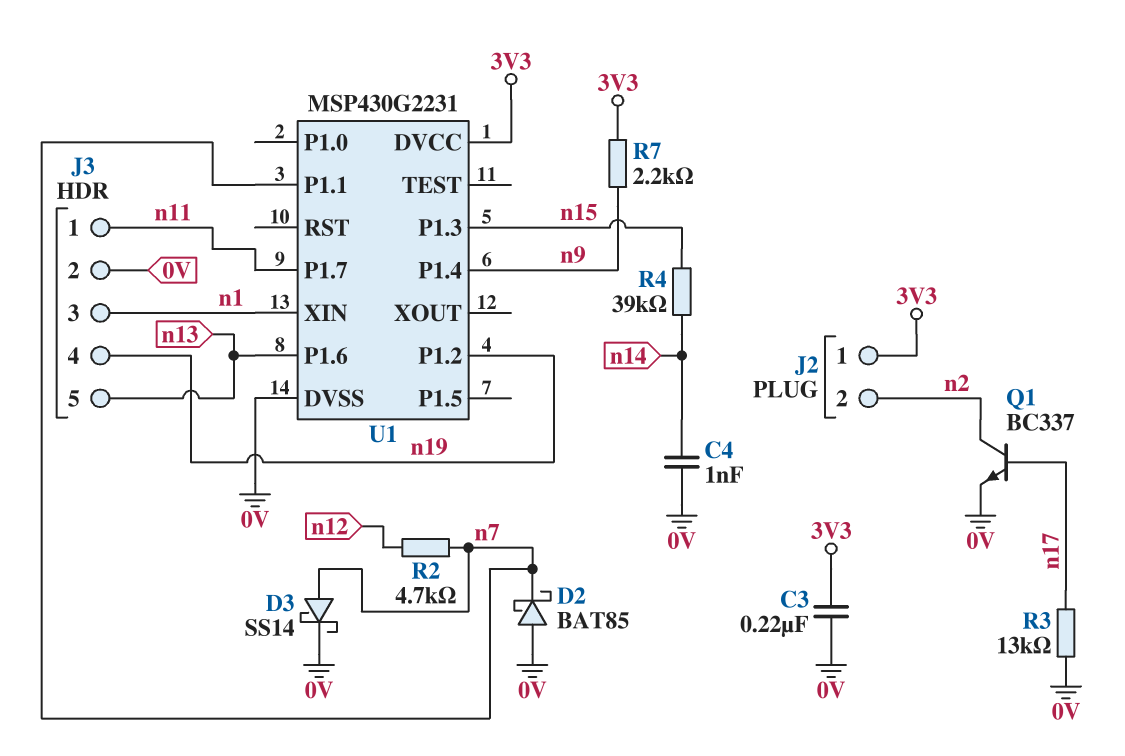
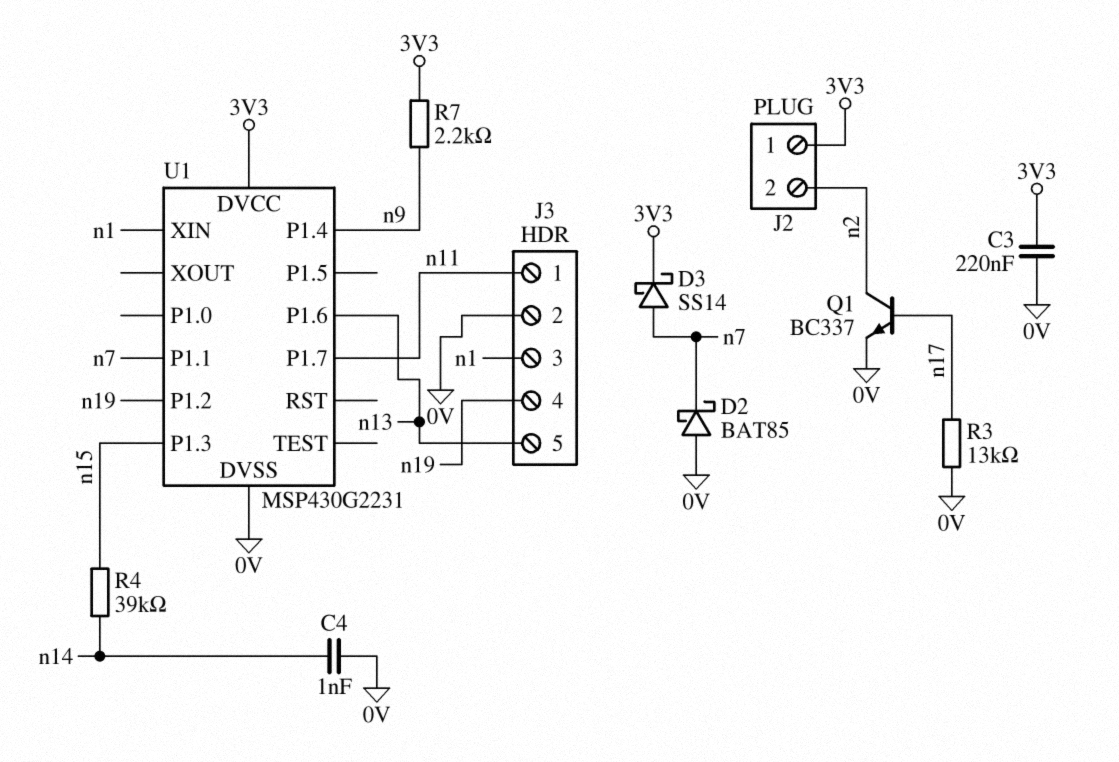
D3: schottky SS14 (A n7, K 0V) -> schottky SS14 (A n7, K 3V3)
R2: 4.7k (n7, n12) -> none

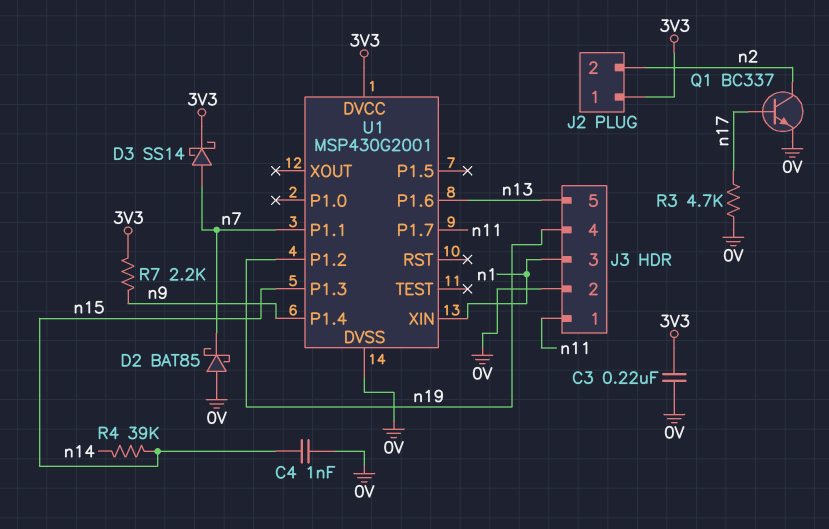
C4: 1nF (0V, n14) -> 1nF (0V, n15)
R3: 13k (0V, n17) -> 4.7k (0V, n17)
U1: MSP430G2231 -> MSP430G2001

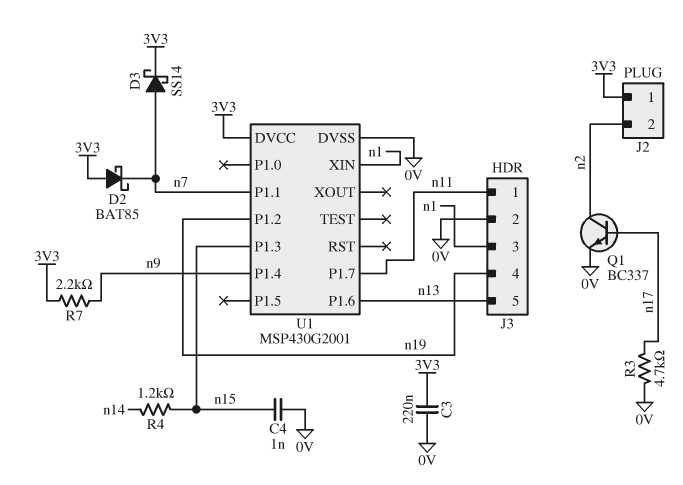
D2: schottky BAT85 (A 0V, K n7) -> schottky BAT85 (A 3V3, K n7)
R4: 39k (n14, n15) -> 1.2k (n14, n15)

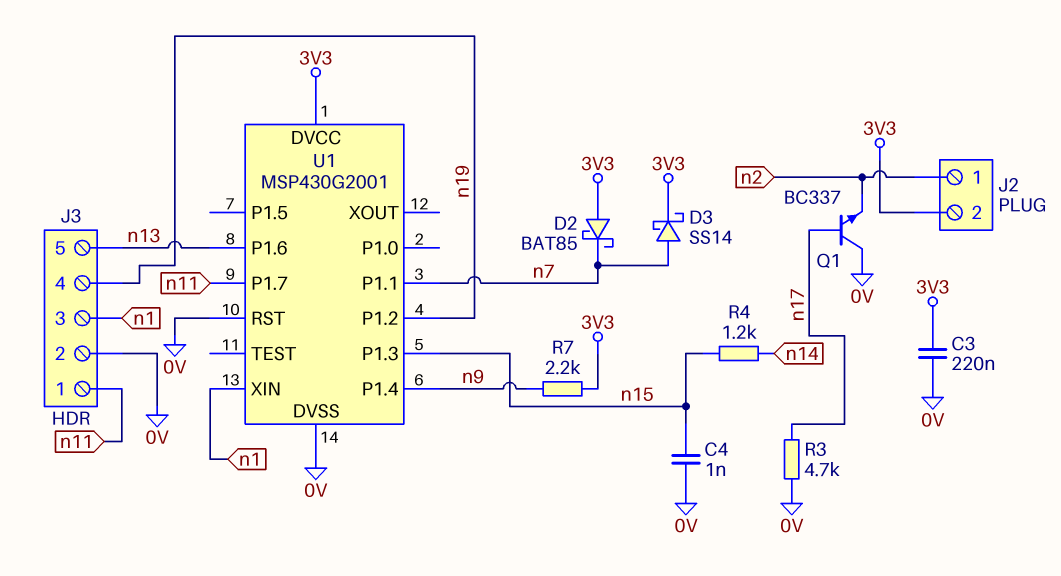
J2 pin 1: 3V3 -> n2
J2 pin 2: n2 -> 3V3
Q1: NPN BC337 (B n17, C n2, E 0V) -> NPN BC337 (B n17, C 0V, E n2)
U1 pin RST: none -> 0V

